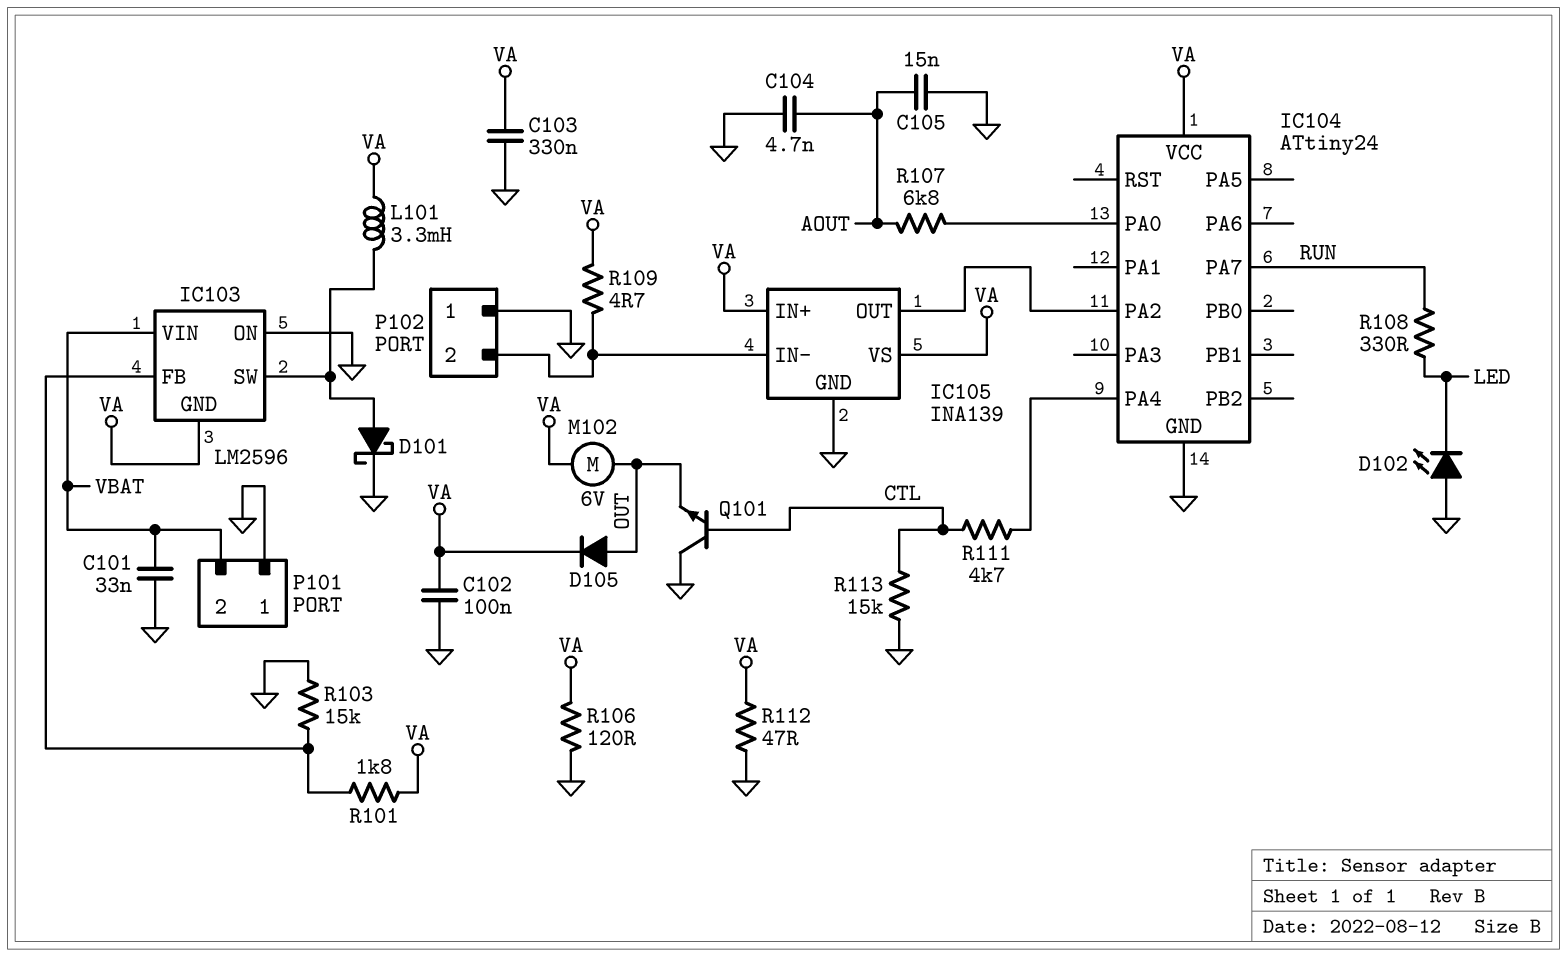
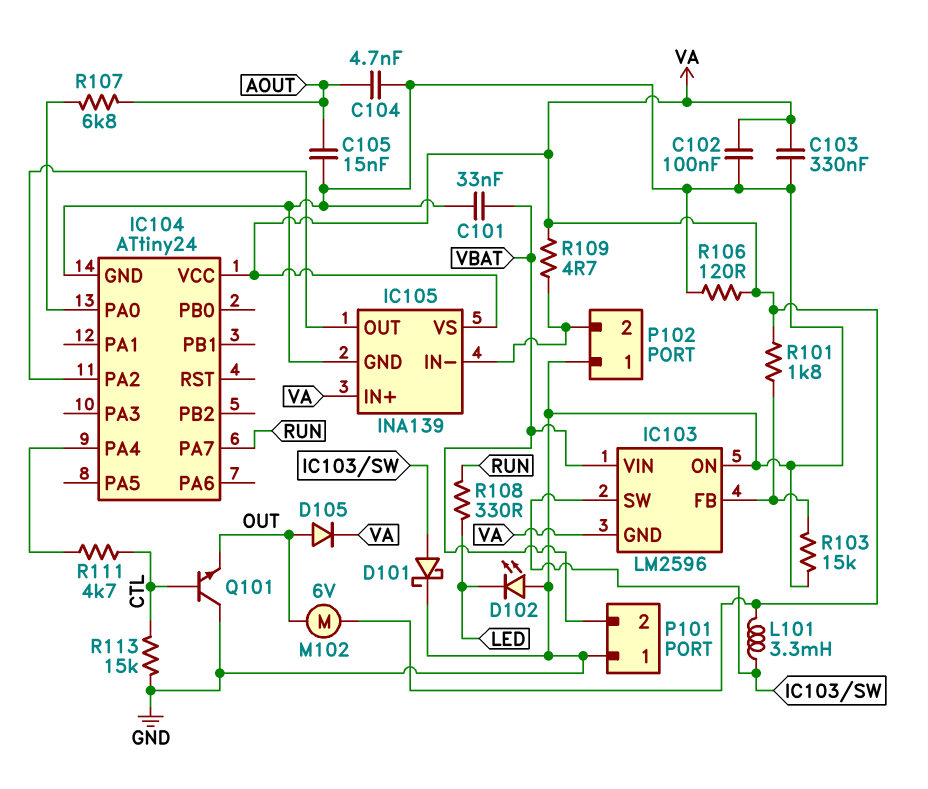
R112: 47 (GND, VA) -> none

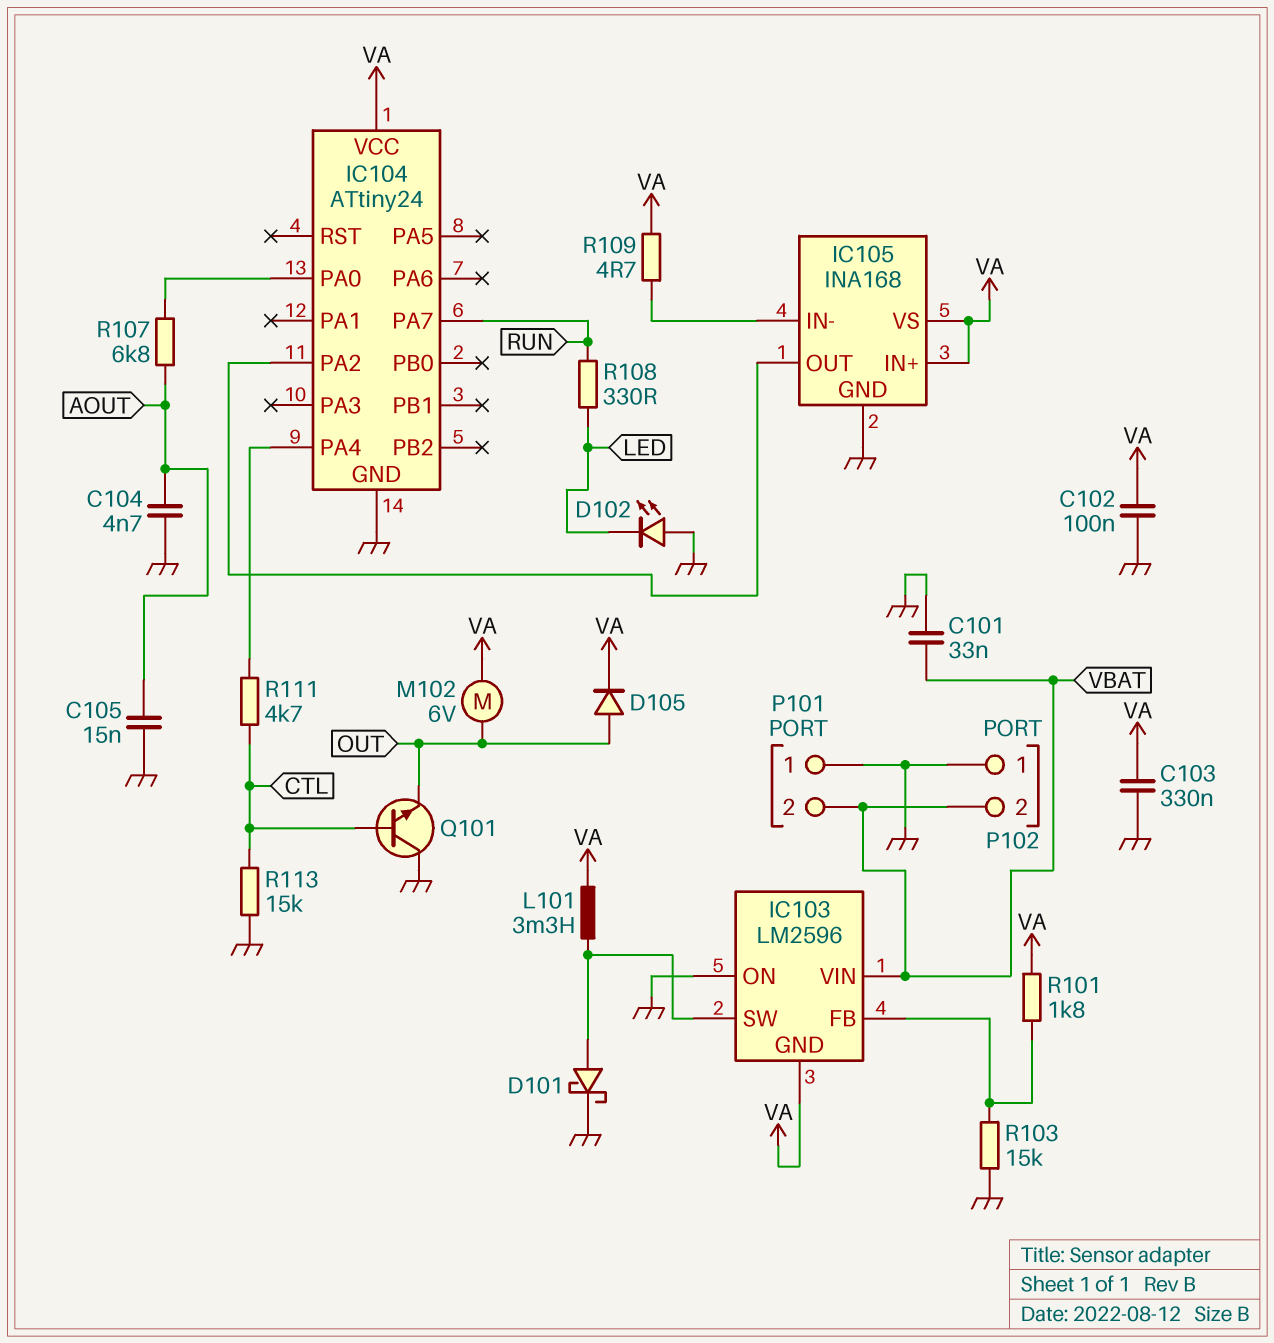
IC105: INA139 -> INA168
P102 pin 2: IC105/IN- -> VBAT
R106: 120 (GND, VA) -> none

